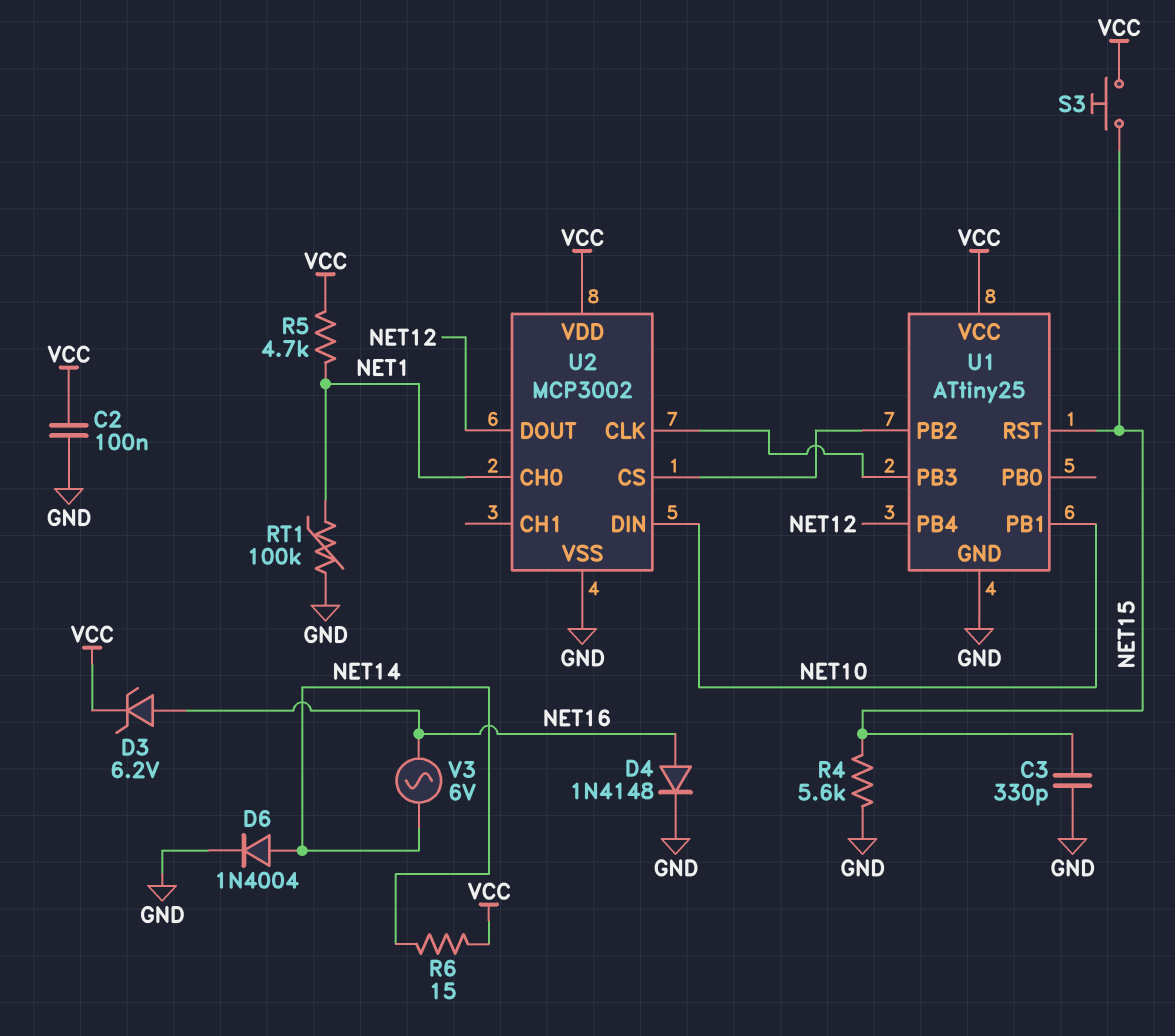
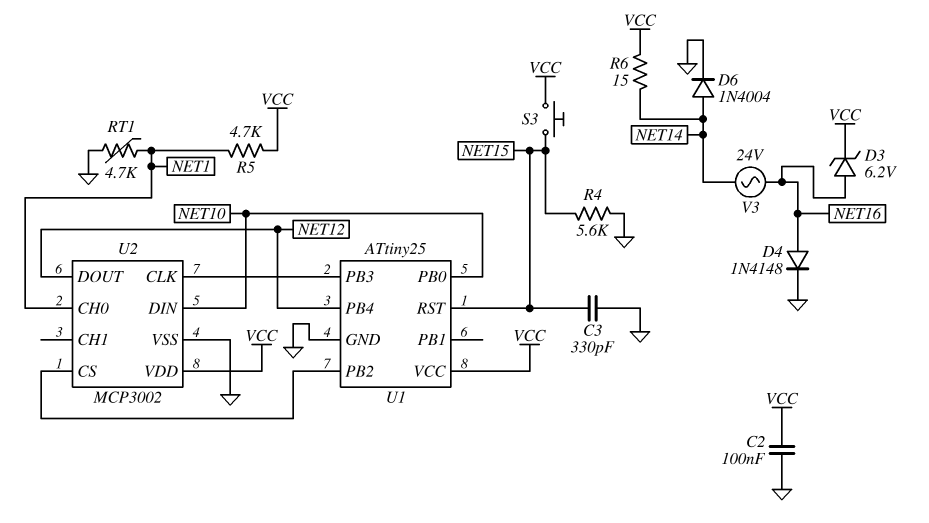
RT1: 100k (GND, NET1) -> 4.7k (GND, NET1)
U1 pin PB0: none -> NET10
U1 pin PB1: NET10 -> none
V3: AC 6V (NET14, NET16) -> AC 24V (NET14, NET16)

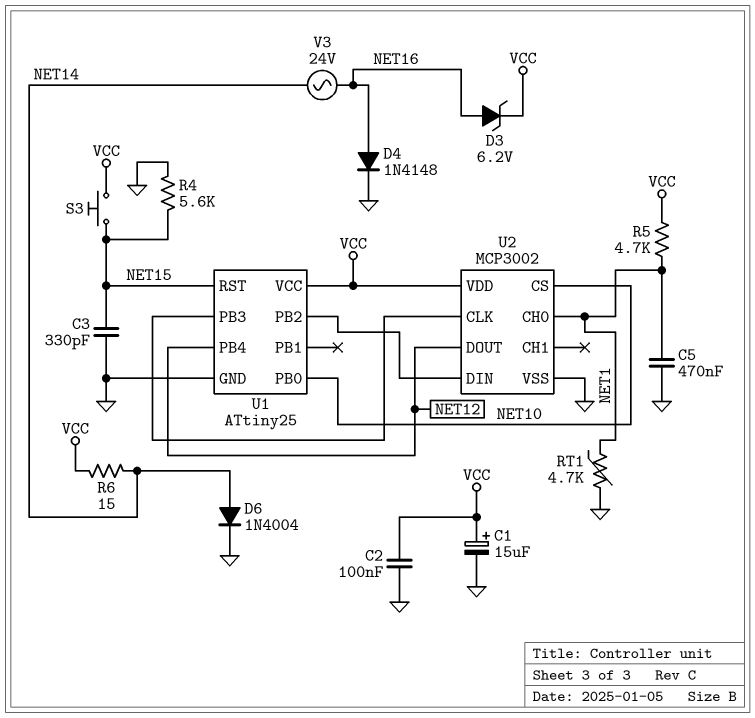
C1: none -> 15uF (plus VCC, minus GND)
C5: none -> 470nF (GND, NET1)
U2 pin CS: U1/PB2 -> NET10
U2 pin DIN: NET10 -> U1/PB2

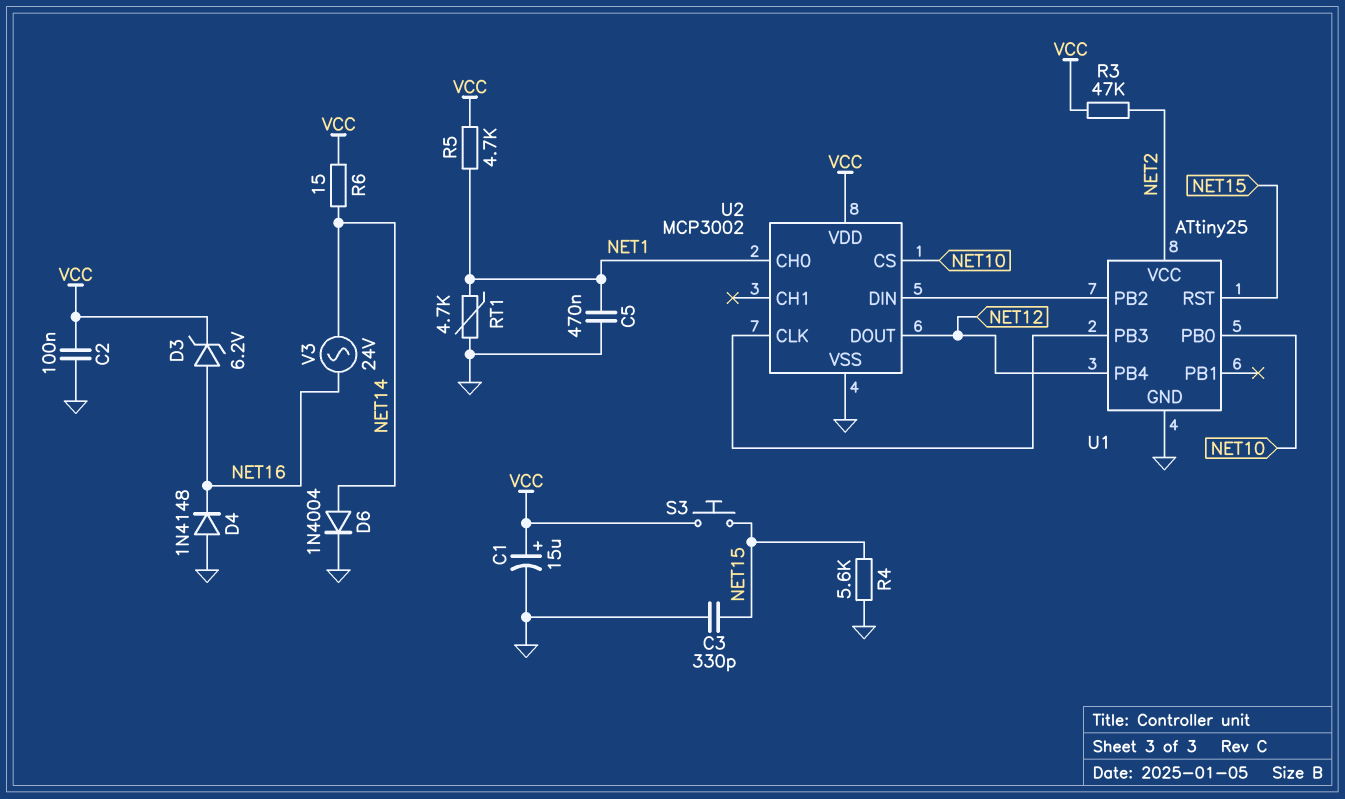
D4: diode 1N4148 (A NET16, K GND) -> diode 1N4148 (A GND, K NET16)
R3: none -> 47k (NET2, VCC)
U1 pin VCC: VCC -> NET2

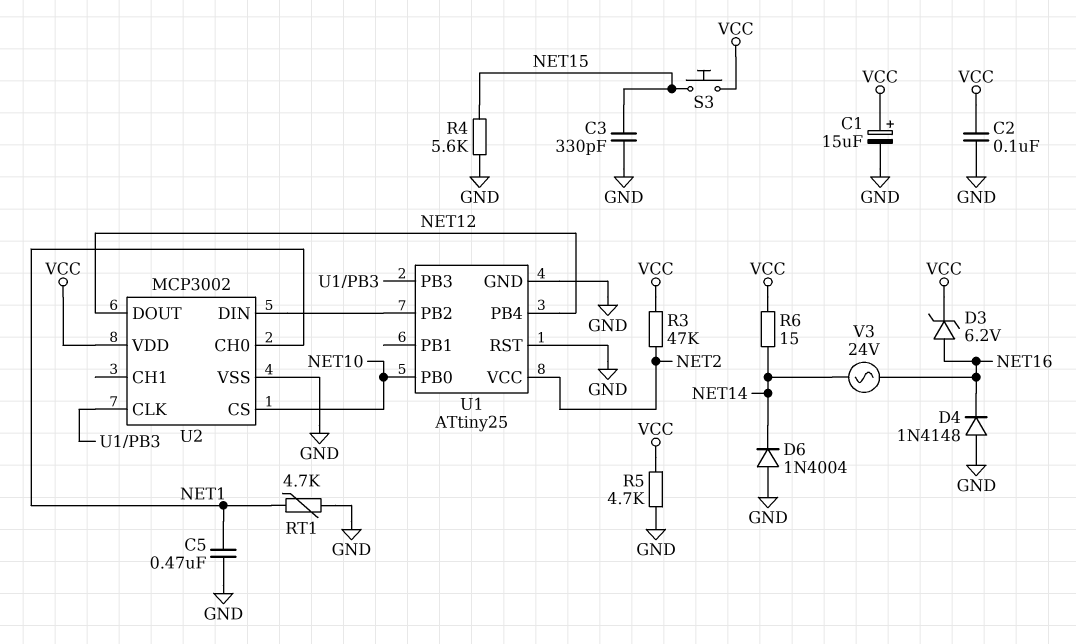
D6: diode 1N4004 (A NET14, K GND) -> diode 1N4004 (A GND, K NET14)
R5: 4.7k (NET1, VCC) -> 4.7k (GND, VCC)
U1 pin RST: NET15 -> GND

